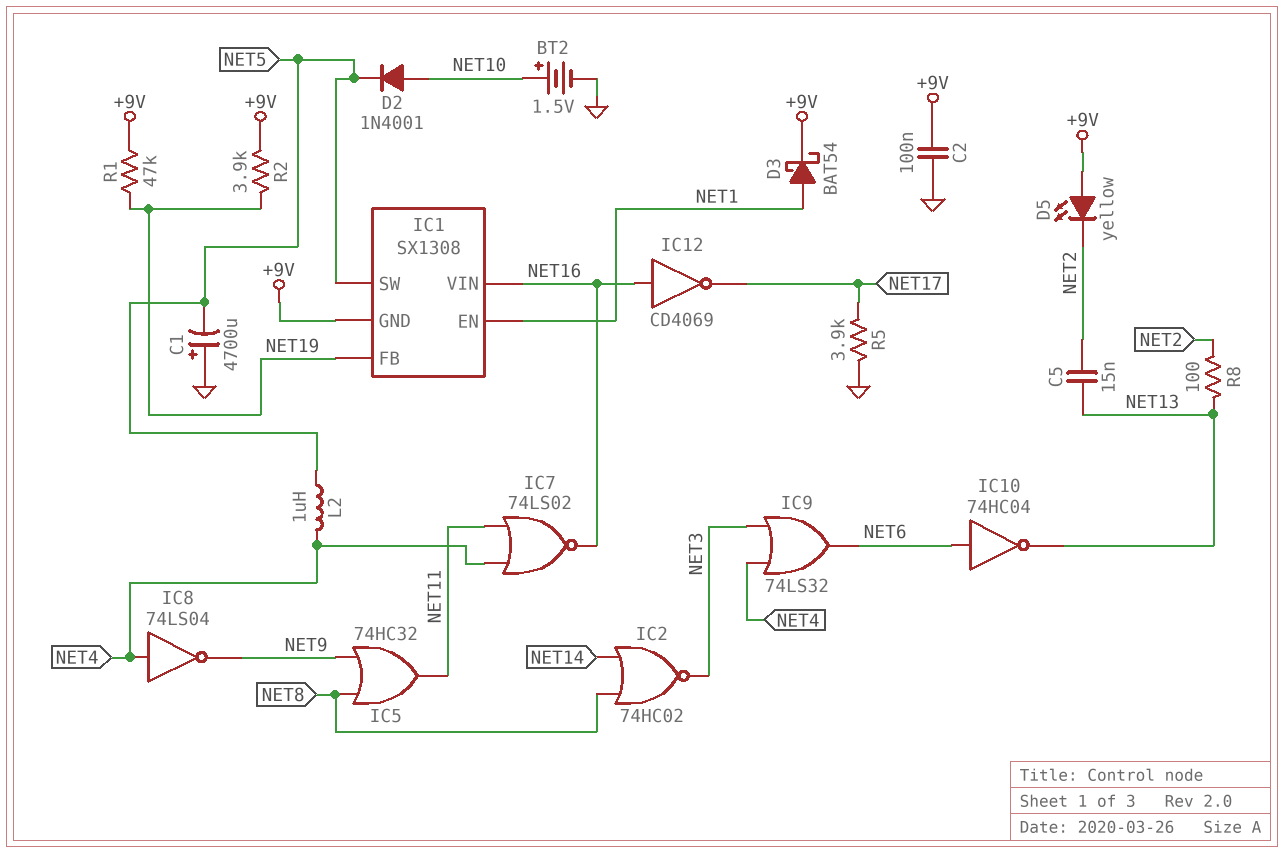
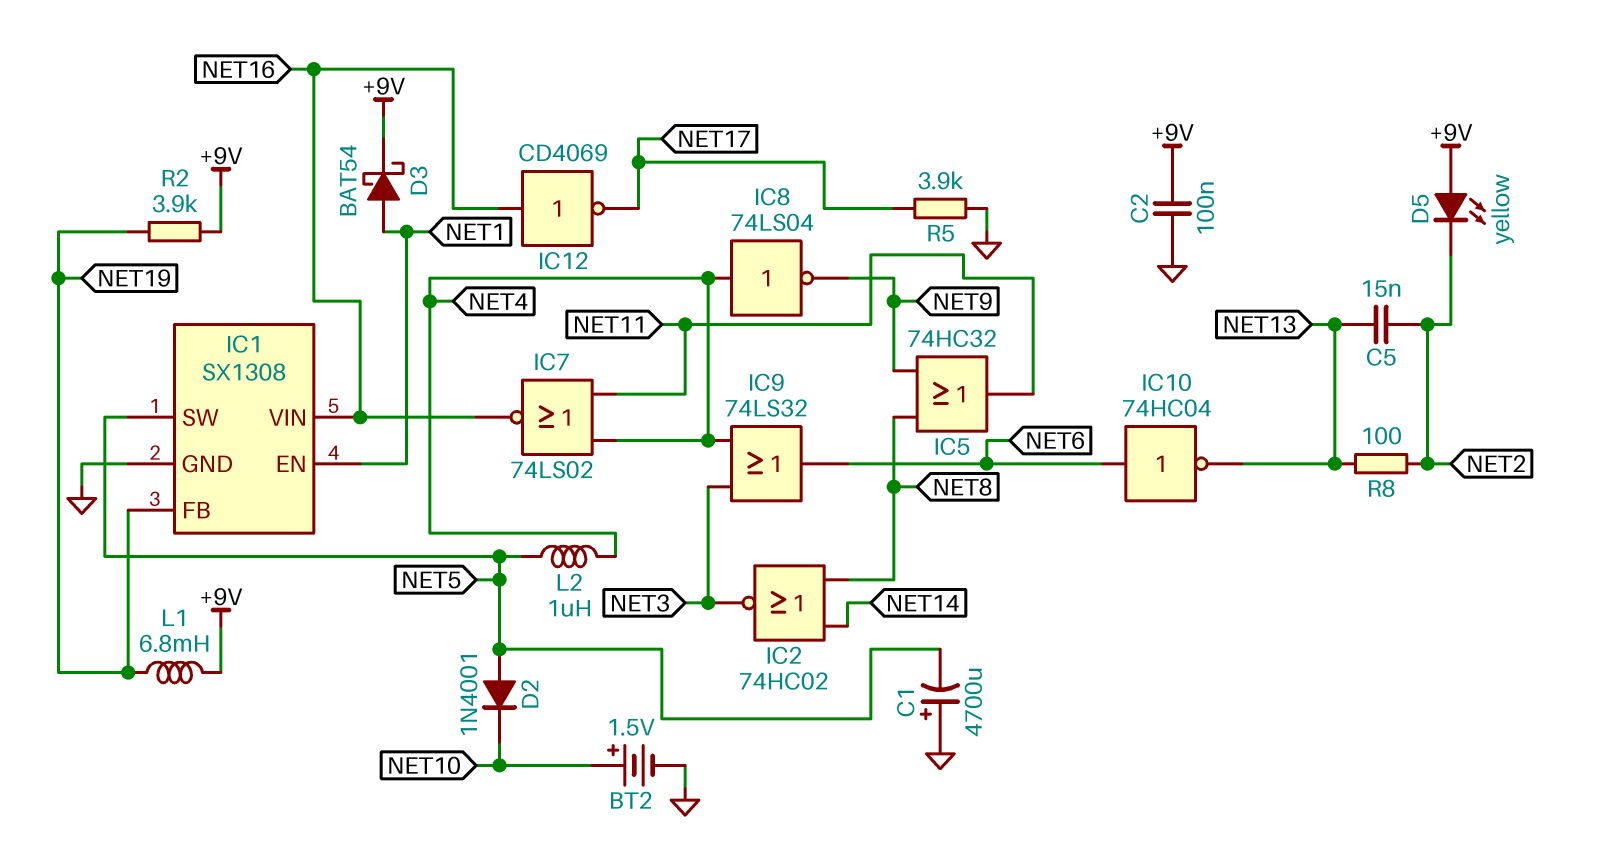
D2: diode 1N4001 (A NET10, K NET5) -> diode 1N4001 (A NET5, K NET10)
IC1 pin GND: +9V -> GND
L1: none -> 6.8mH (+9V, NET19)
R1: 47k (+9V, NET19) -> none

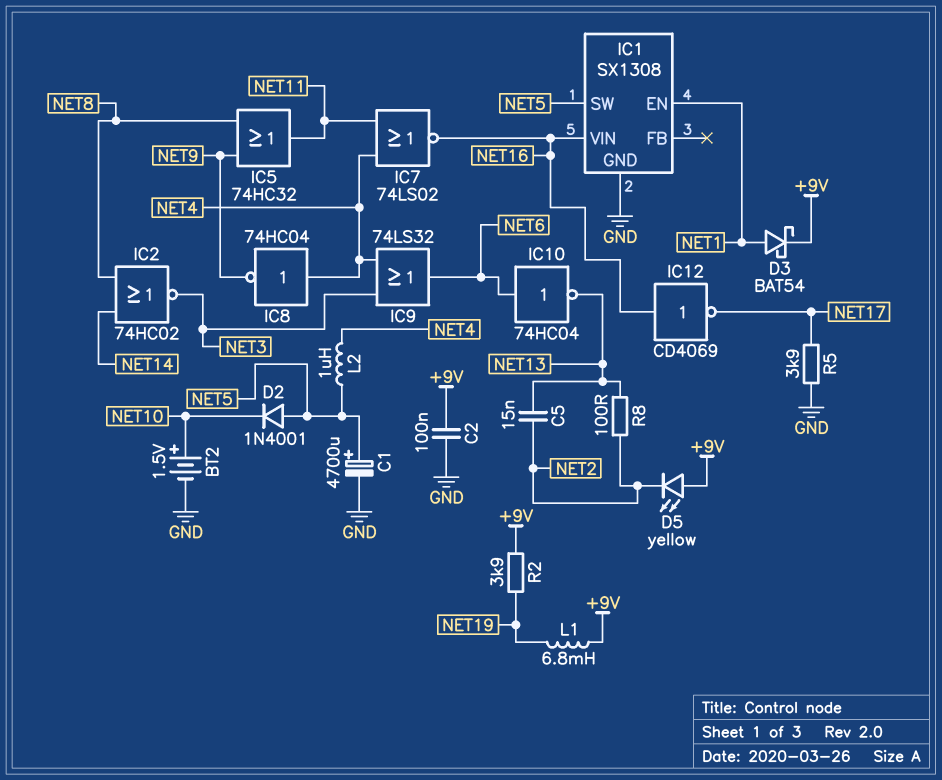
C1: 4700uF (plus GND, minus NET5) -> 4700uF (plus NET5, minus GND)
IC1 pin FB: NET19 -> none
IC8: NOT 74LS04 (in NET4, out NET9) -> NOT 74HC04 (in NET4, out NET9)

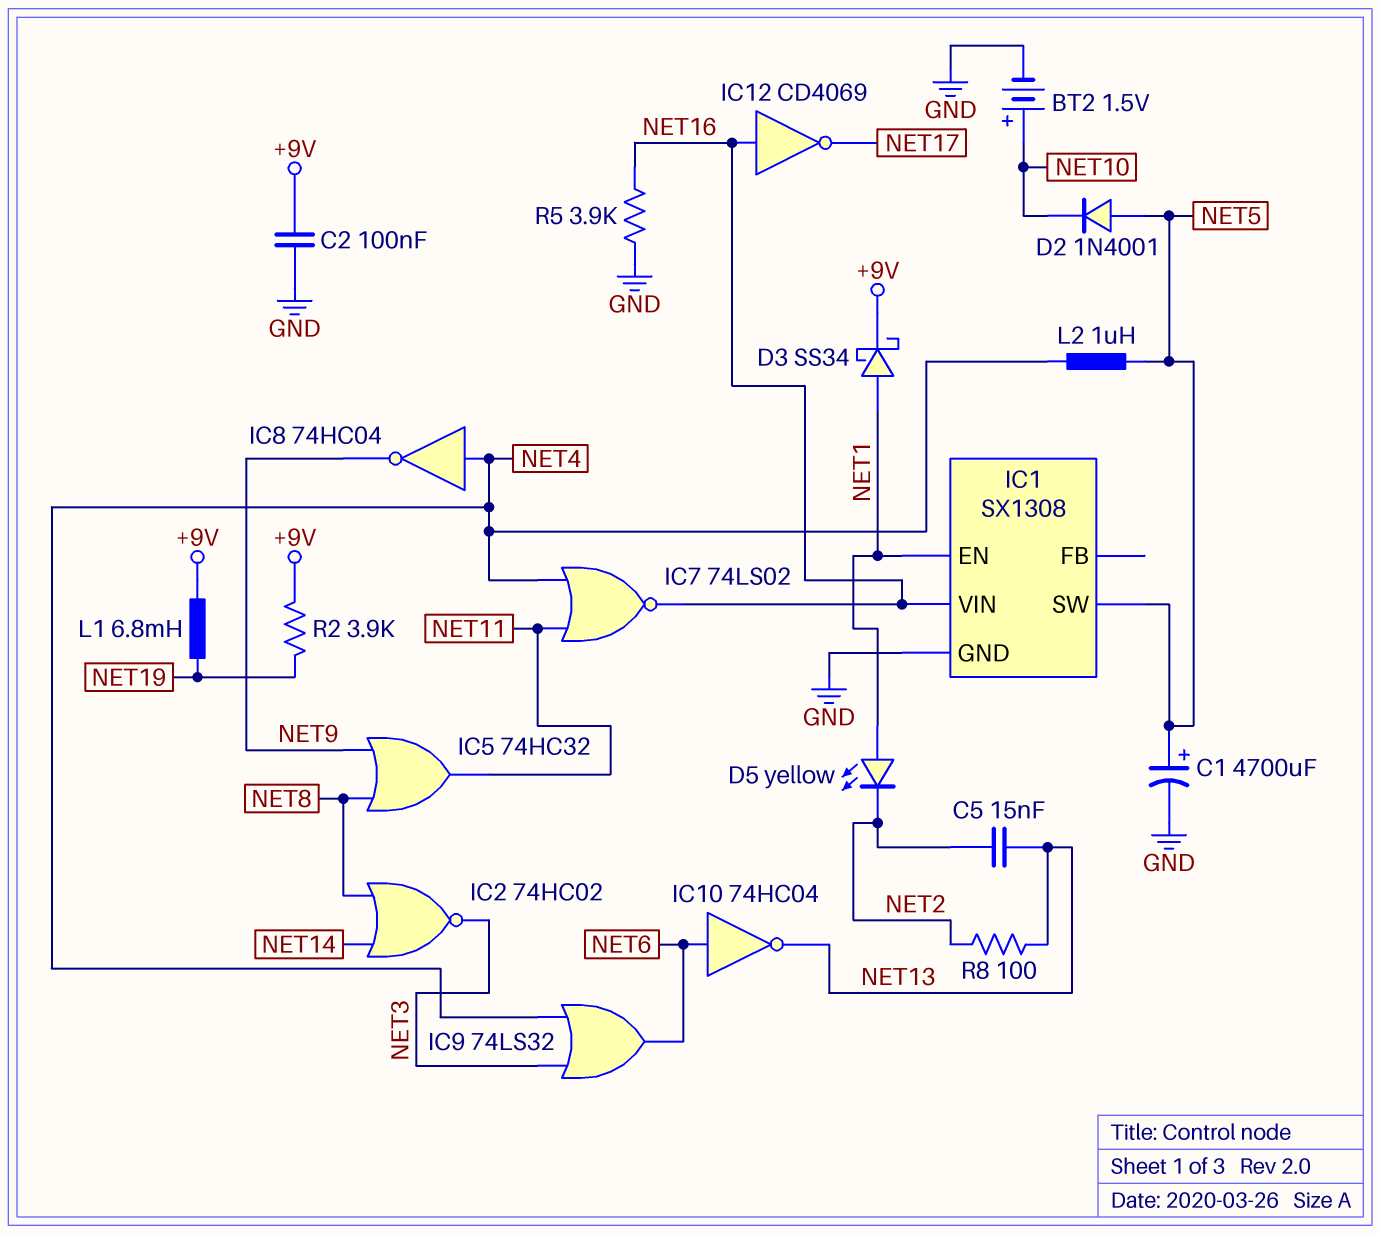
D3: schottky BAT54 (A NET1, K +9V) -> schottky SS34 (A NET1, K +9V)
D5: LED yellow (A +9V, K NET2) -> LED yellow (A NET1, K NET2)
R5: 3.9k (GND, NET17) -> 3.9k (GND, NET16)

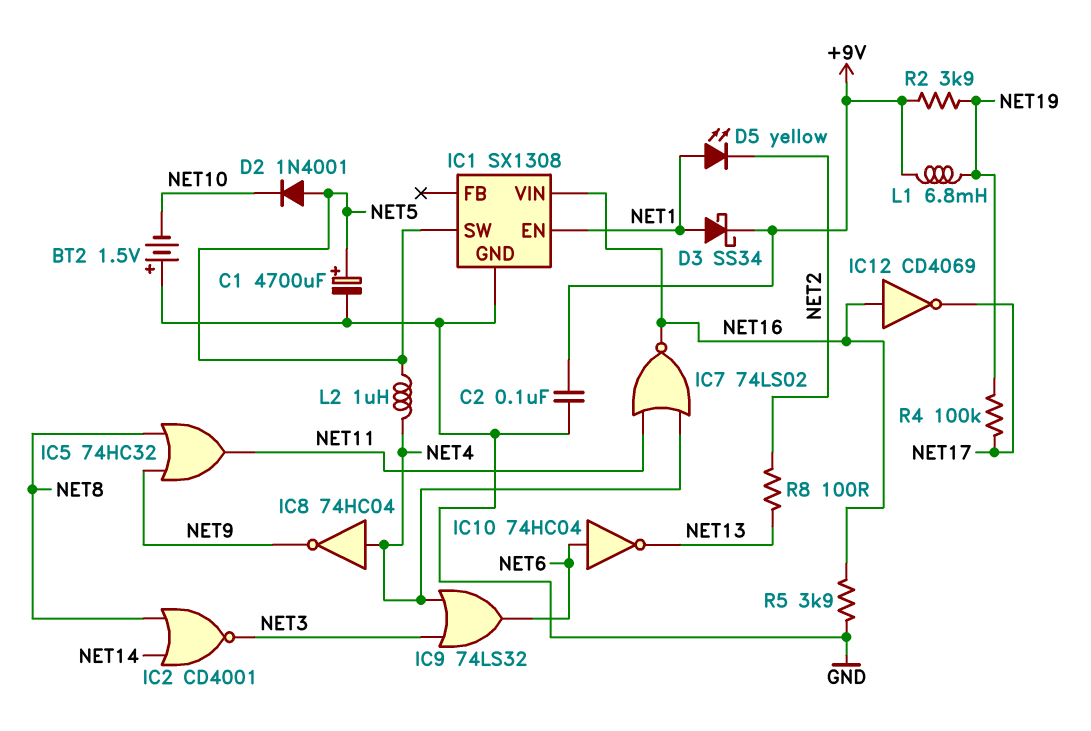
BT2: 1.5V (plus NET10, minus GND) -> 1.5V (plus GND, minus NET10)
C5: 15nF (NET2, NET13) -> none
IC2: NOR 74HC02 (in NET8, in NET14, out NET3) -> NOR CD4001 (in NET8, in NET14, out NET3)
R4: none -> 100k (NET17, NET19)

